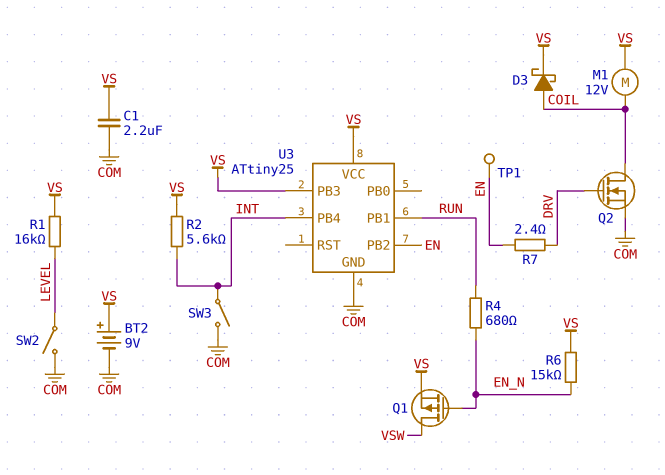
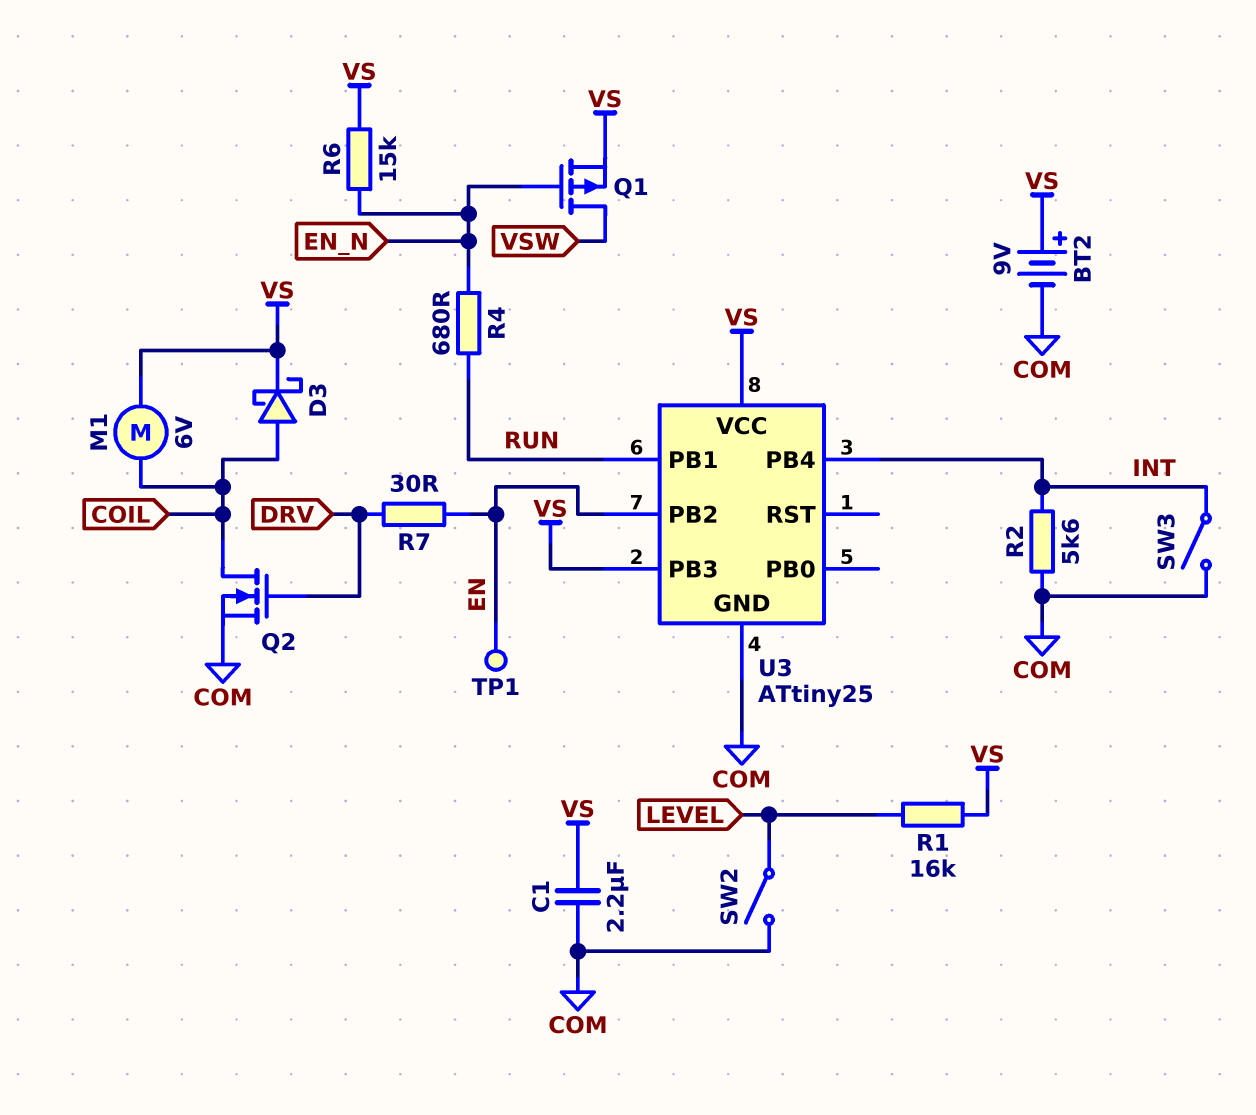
M1: motor 12V (COIL, VS) -> motor 6V (COIL, VS)
R2: 5.6k (INT, VS) -> 5.6k (COM, INT)
R7: 2.4 (DRV, EN) -> 30 (DRV, EN)

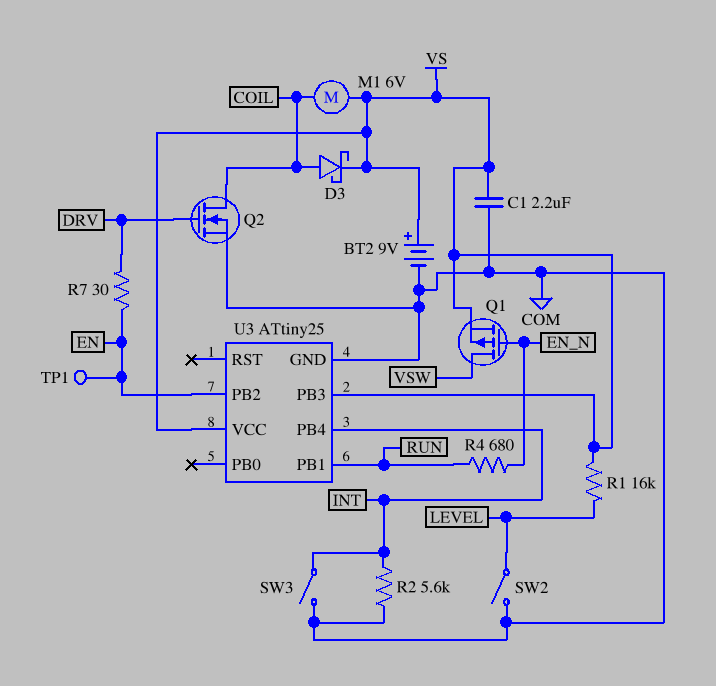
R6: 15k (EN_N, VS) -> none

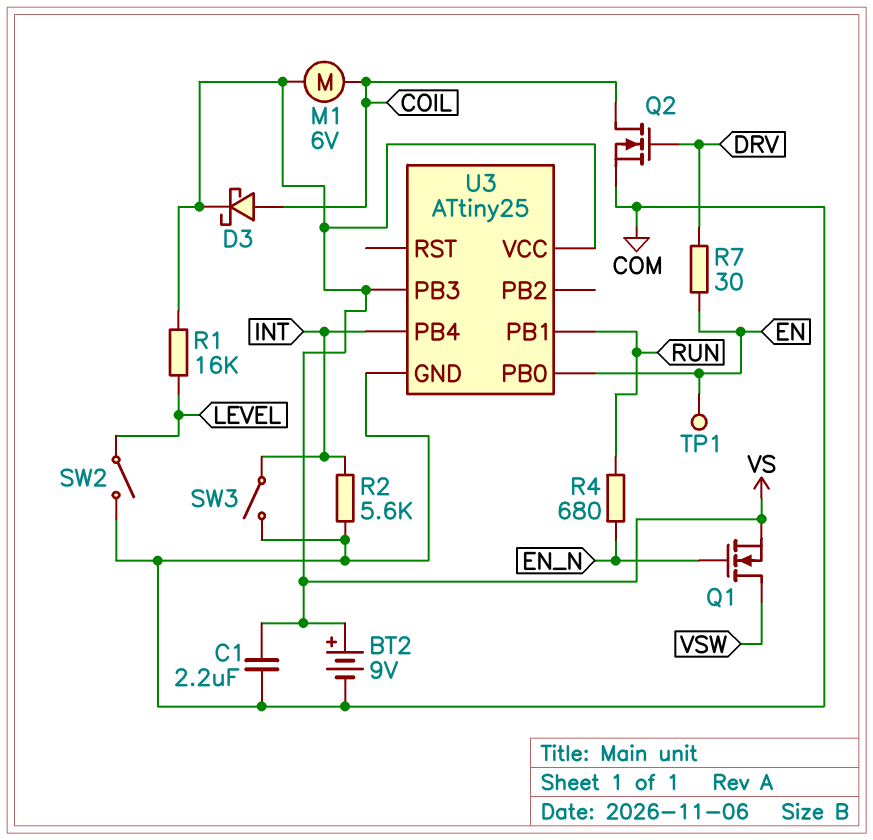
Q1: PMOS (G EN_N, D VSW, S VS) -> NMOS (G EN_N, D VSW, S VS)
U3 pin PB0: none -> EN
U3 pin PB2: EN -> none

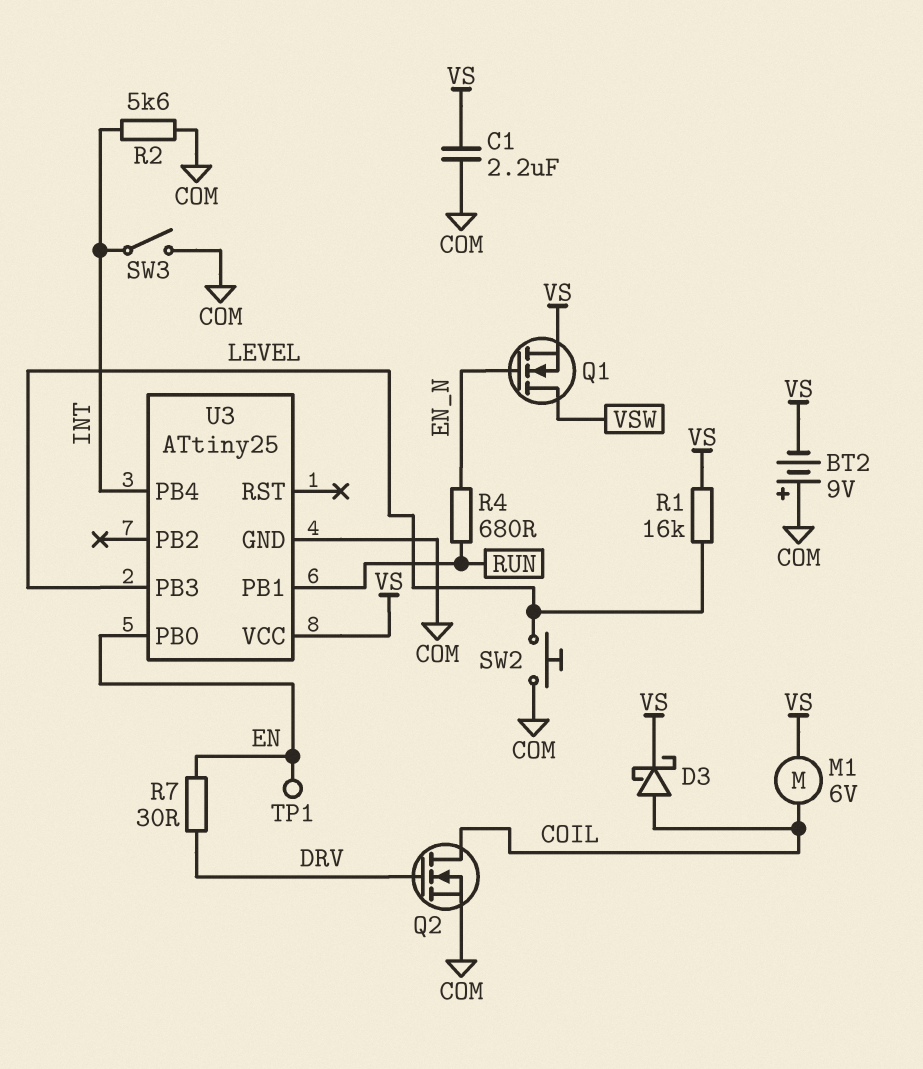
BT2: 9V (plus VS, minus COM) -> 9V (plus COM, minus VS)
SW2: switch (COM, LEVEL) -> button (COM, LEVEL)
U3 pin PB3: VS -> LEVEL

